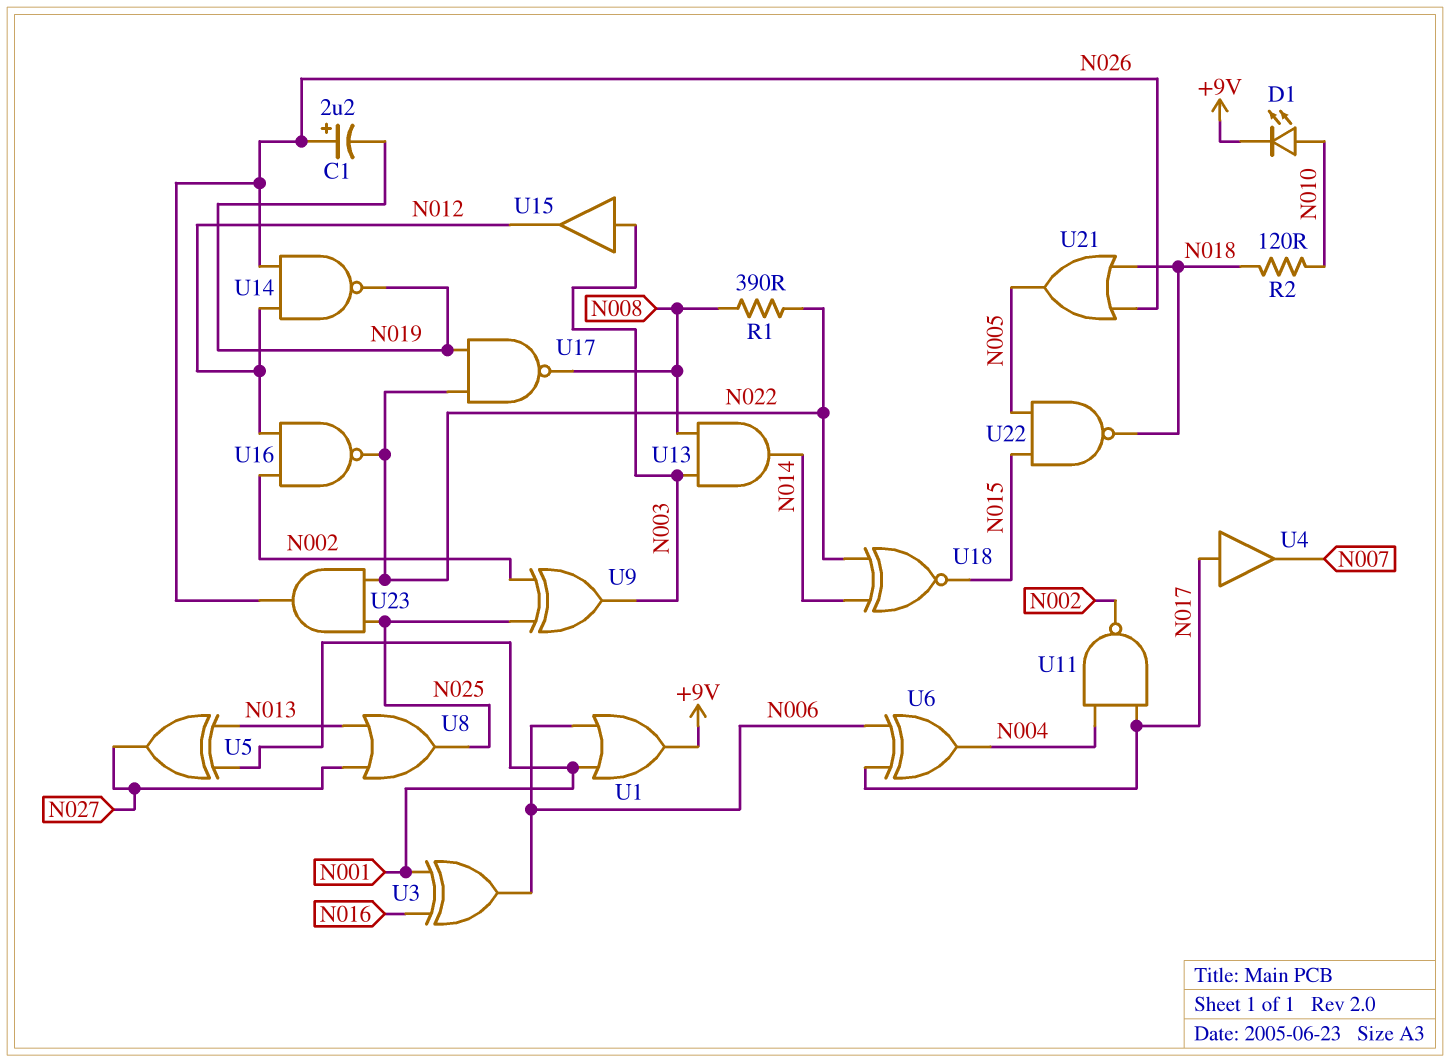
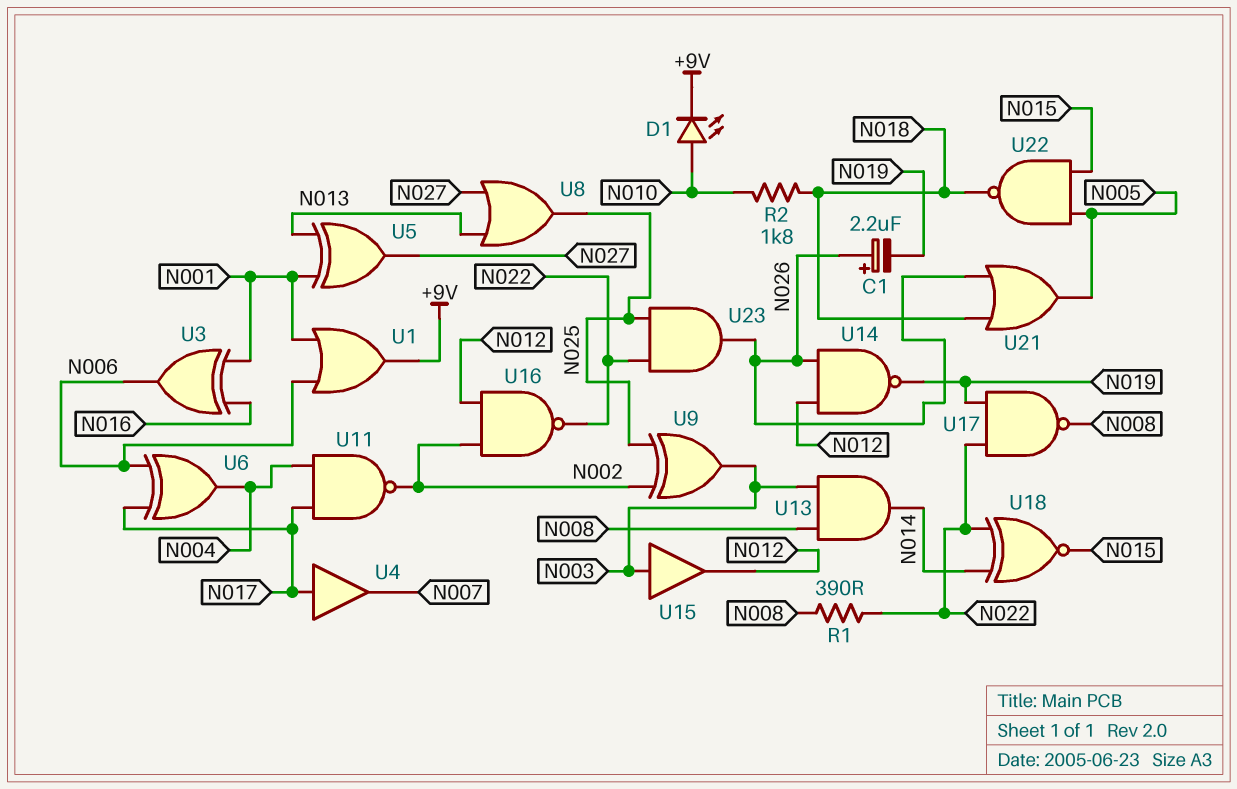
R2: 120 (N010, N018) -> 1.8k (N010, N018)

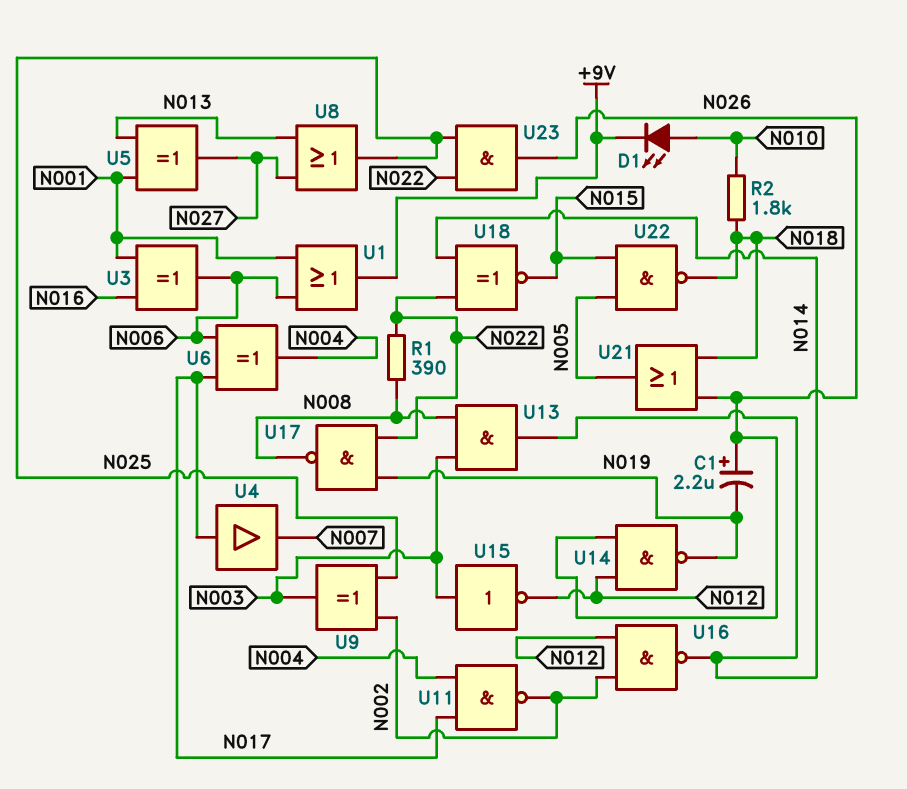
U15: buffer (in N003, out N012) -> NOT (in N003, out N012)
U16: NAND (in N002, in N012, out N022) -> NAND (in N002, in N012, out N014)

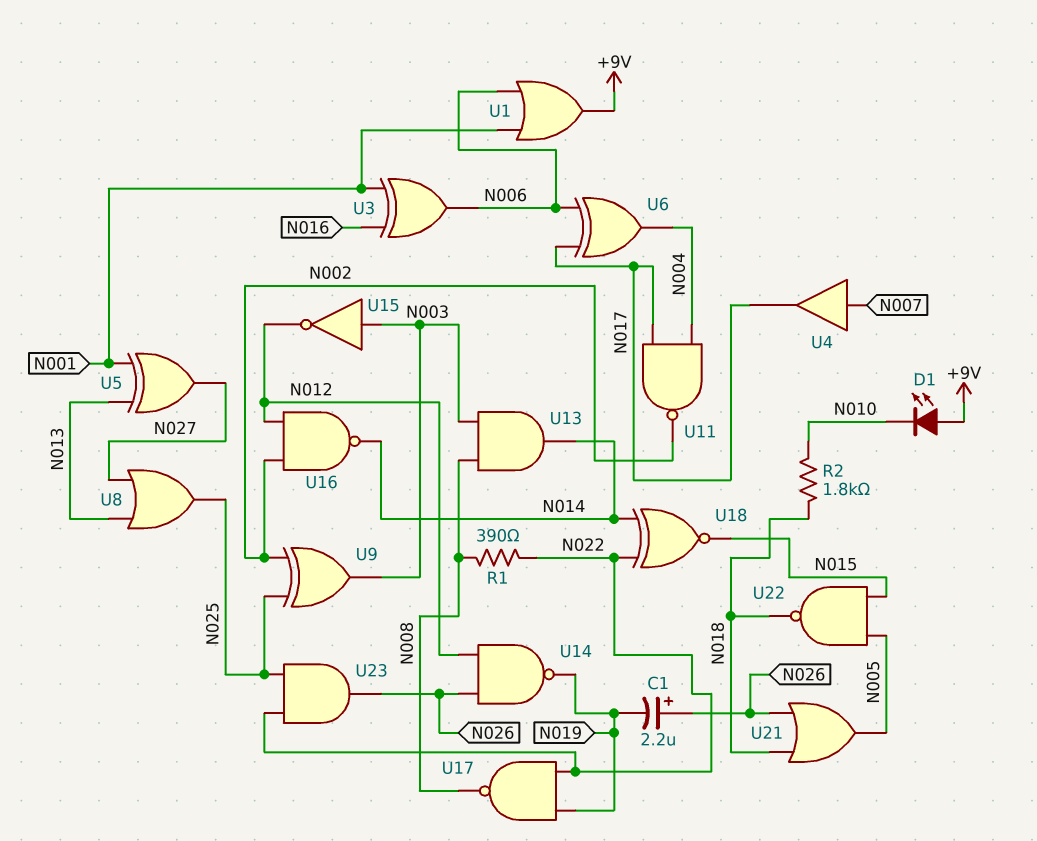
D1: LED (A N010, K +9V) -> LED (A +9V, K N010)
U4: buffer (in N017, out N007) -> buffer (in N007, out N017)

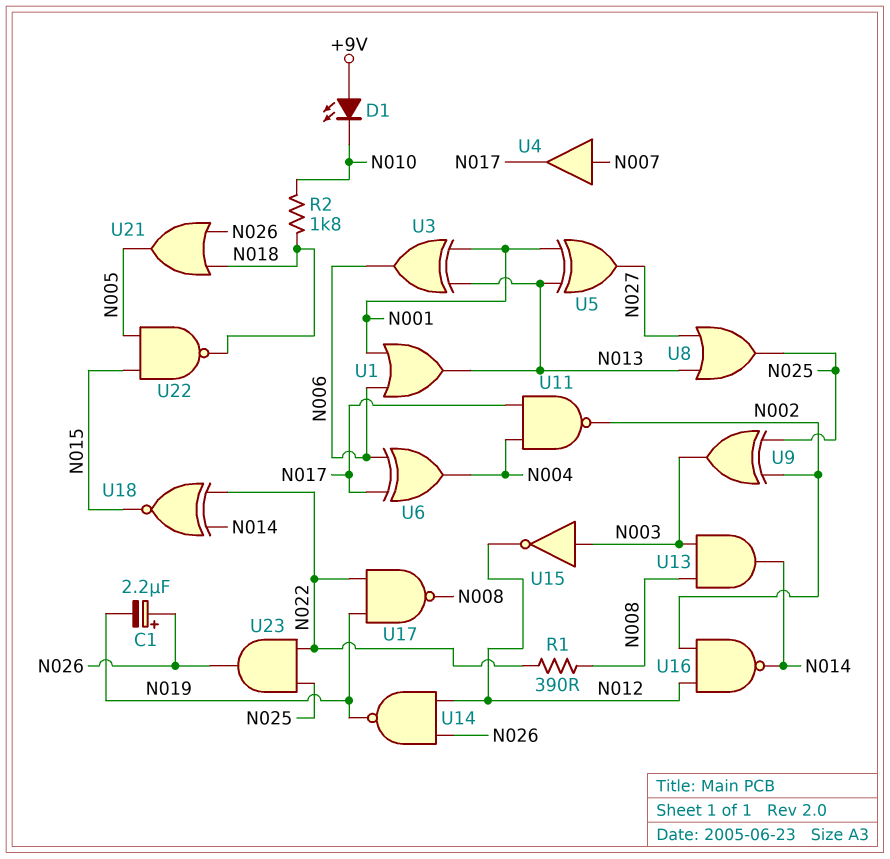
U1: OR (in N001, in N006, out +9V) -> OR (in N001, in N006, out N013)
U3: XOR (in N001, in N016, out N006) -> XOR (in N001, in N013, out N006)

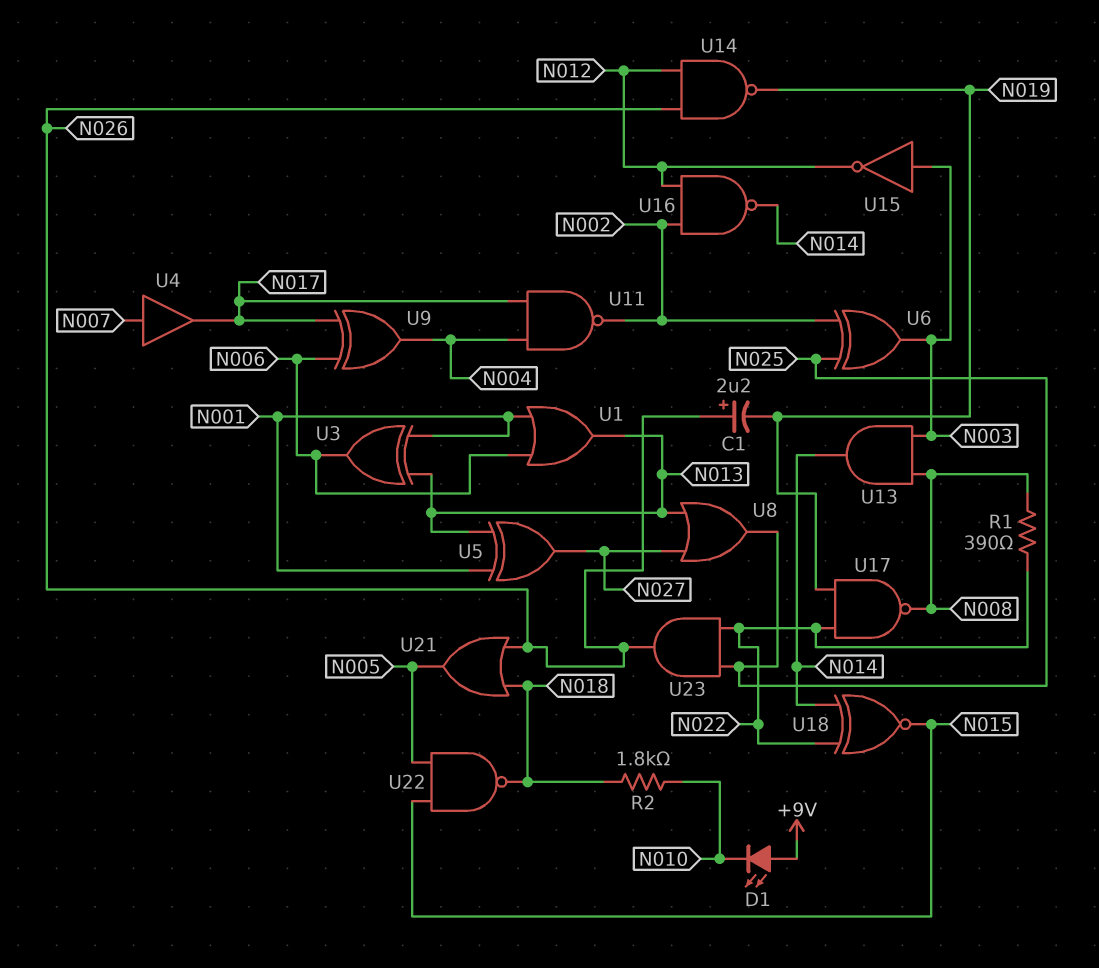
U6: XOR (in N006, in N017, out N004) -> XOR (in N002, in N025, out N003)
U9: XOR (in N002, in N025, out N003) -> XOR (in N006, in N017, out N004)

